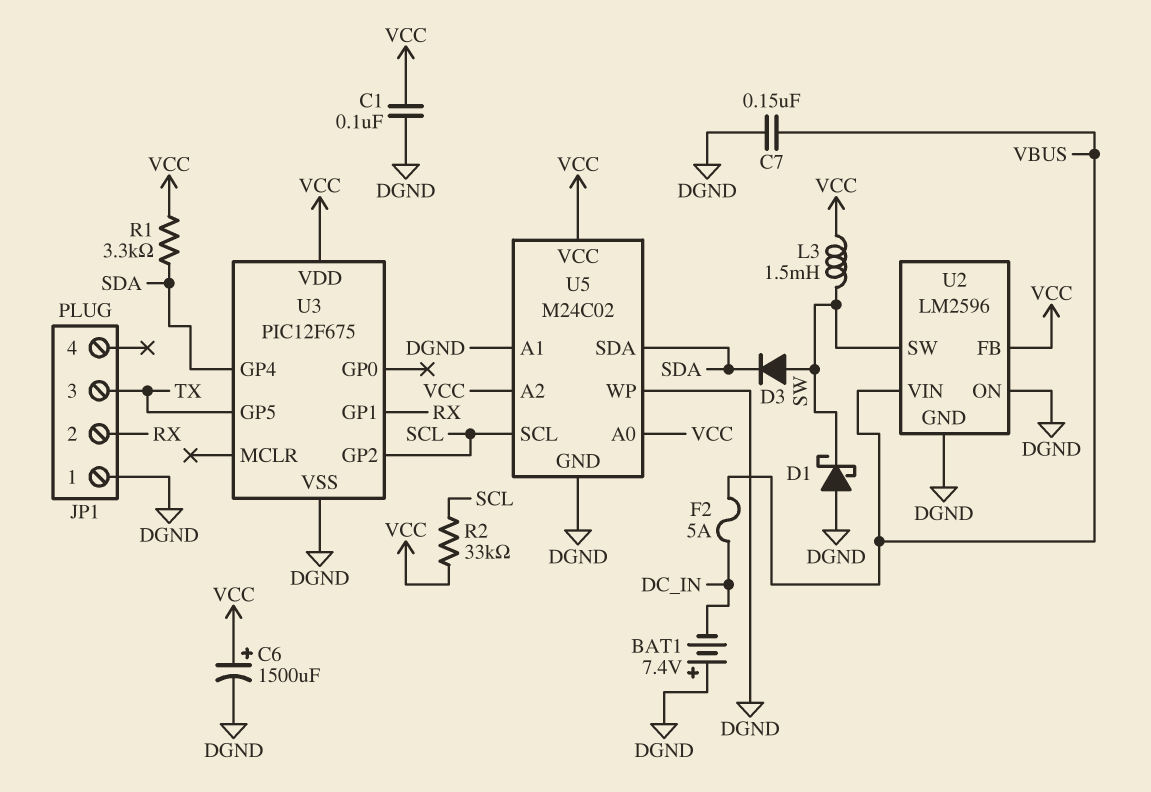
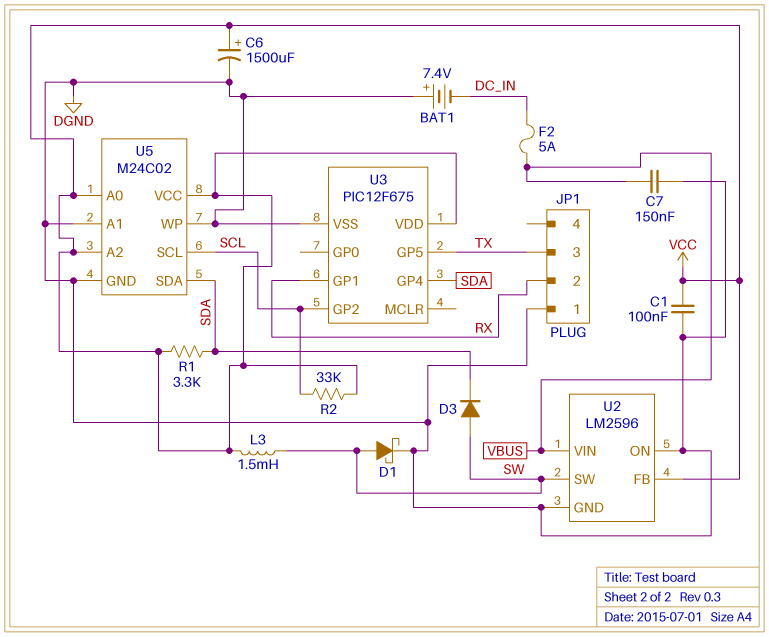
D1: schottky (A DGND, K SW) -> schottky (A SW, K DGND)

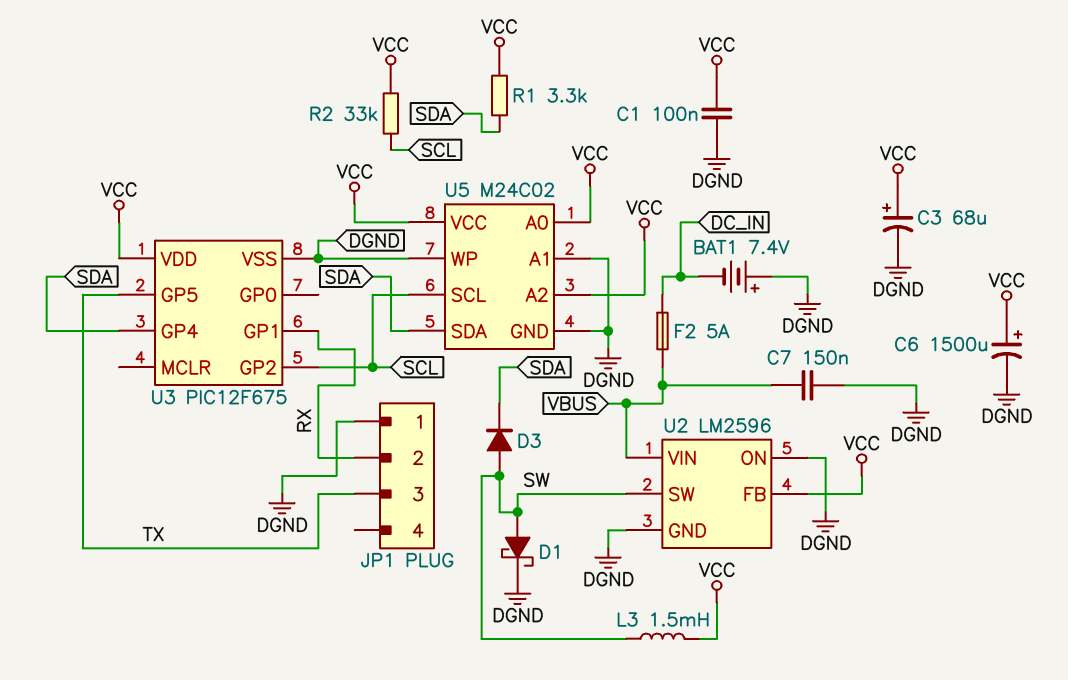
C3: none -> 68uF (plus VCC, minus DGND)

